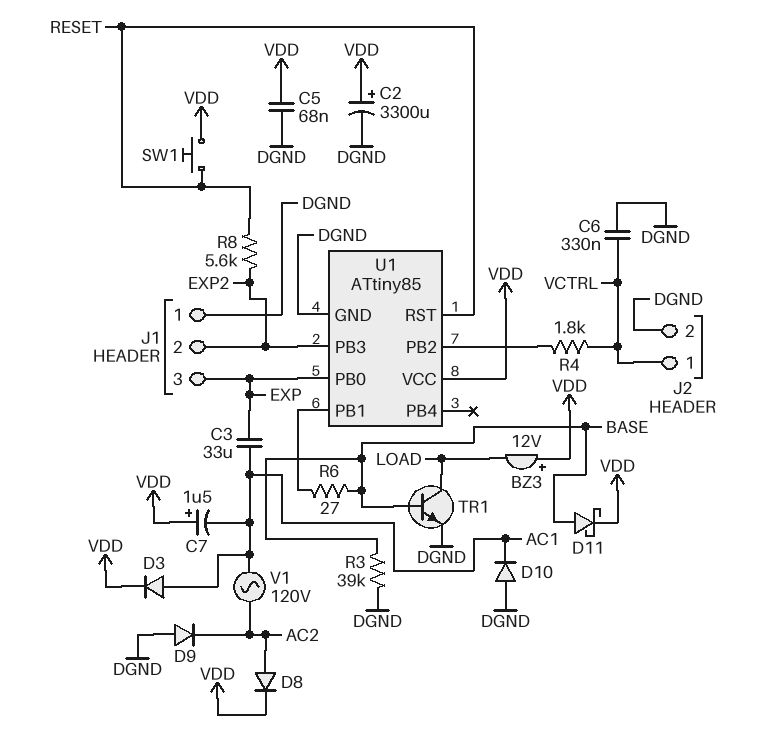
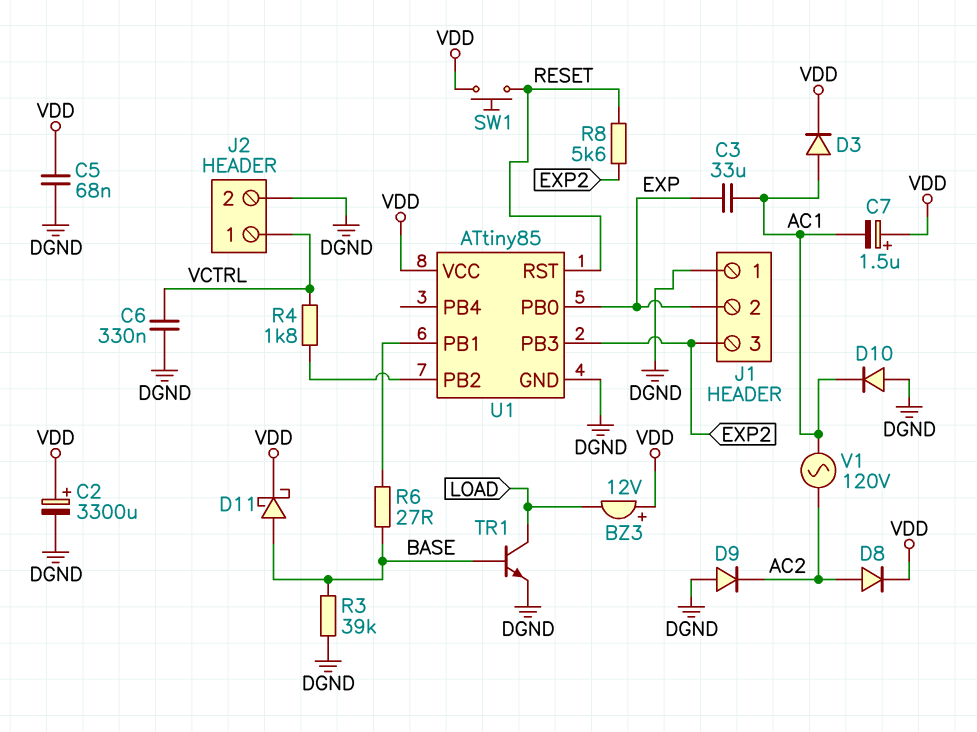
J1 pin 2: EXP2 -> EXP
J1 pin 3: EXP -> EXP2

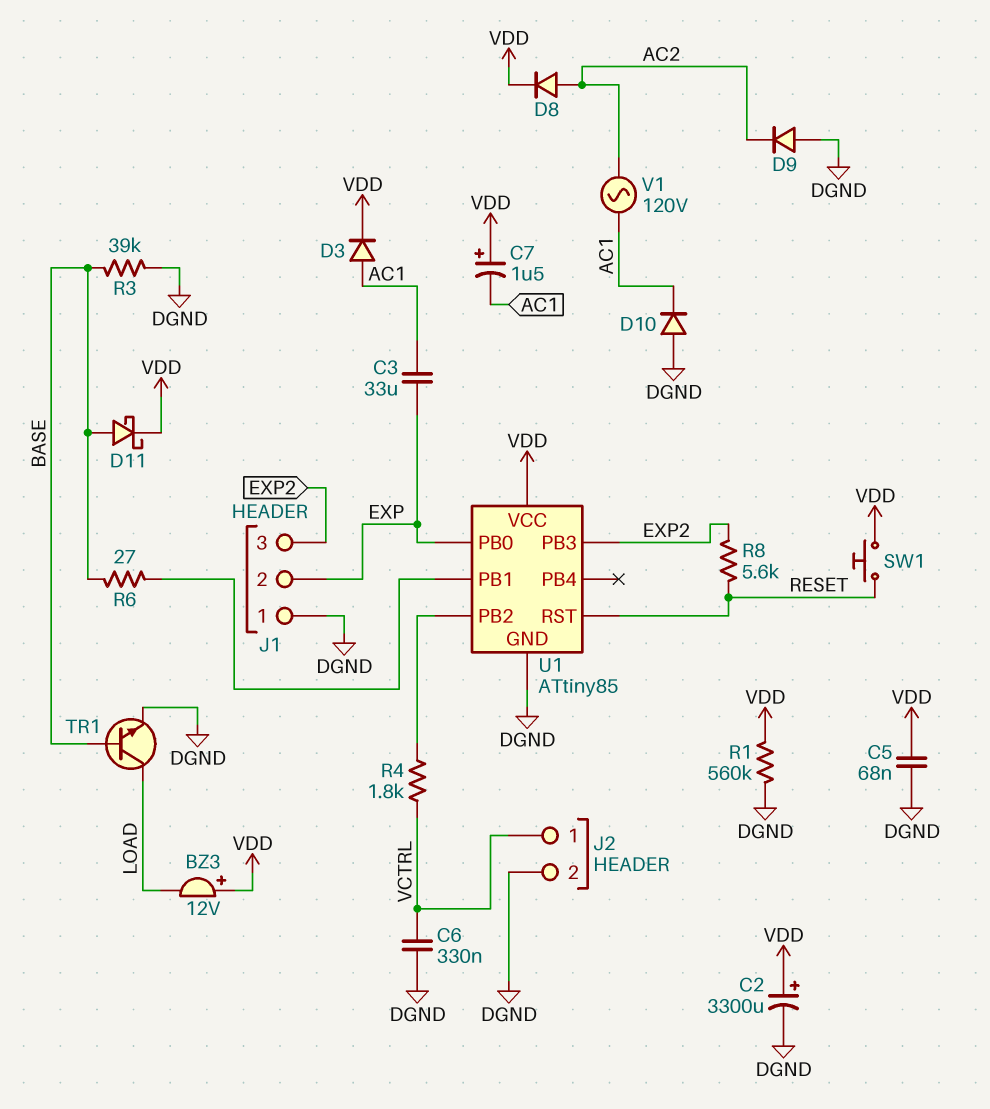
R1: none -> 560k (DGND, VDD)

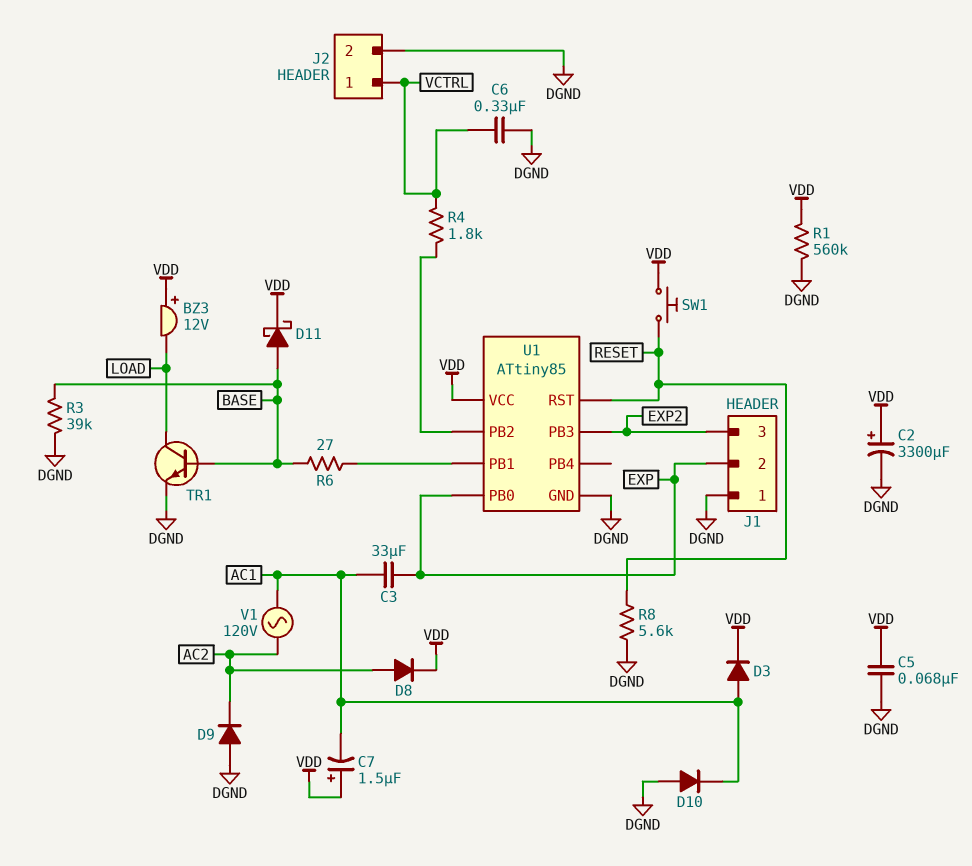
R8: 5.6k (EXP2, RESET) -> 5.6k (DGND, RESET)

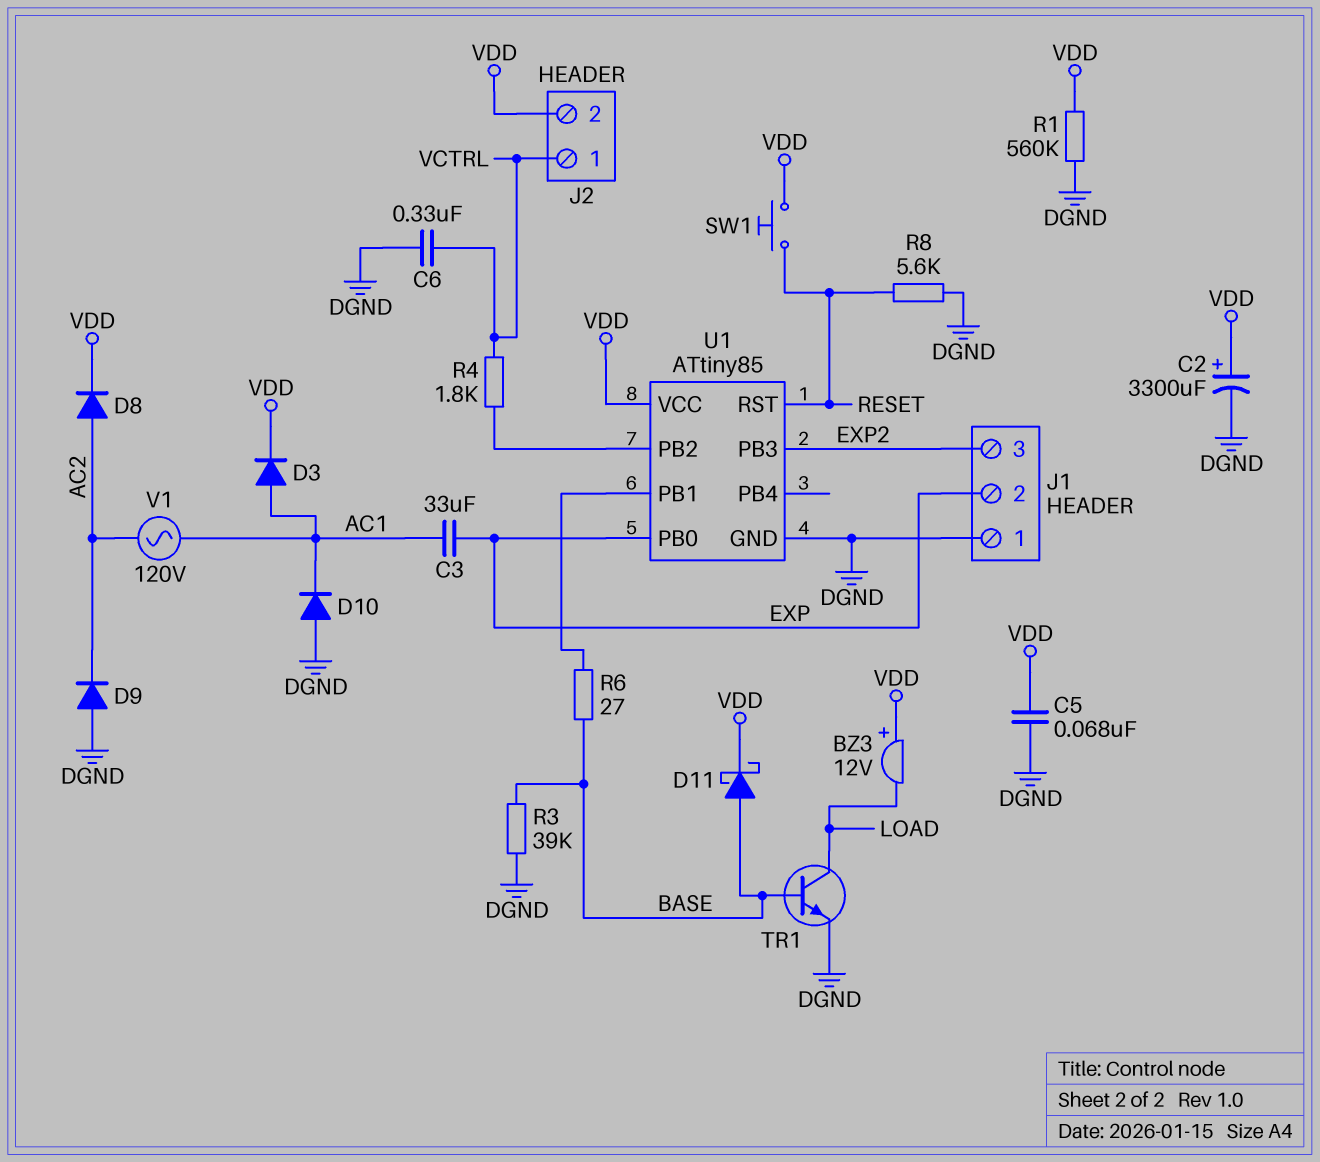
C7: 1.5uF (plus VDD, minus AC1) -> none
J2 pin 2: DGND -> VDD

